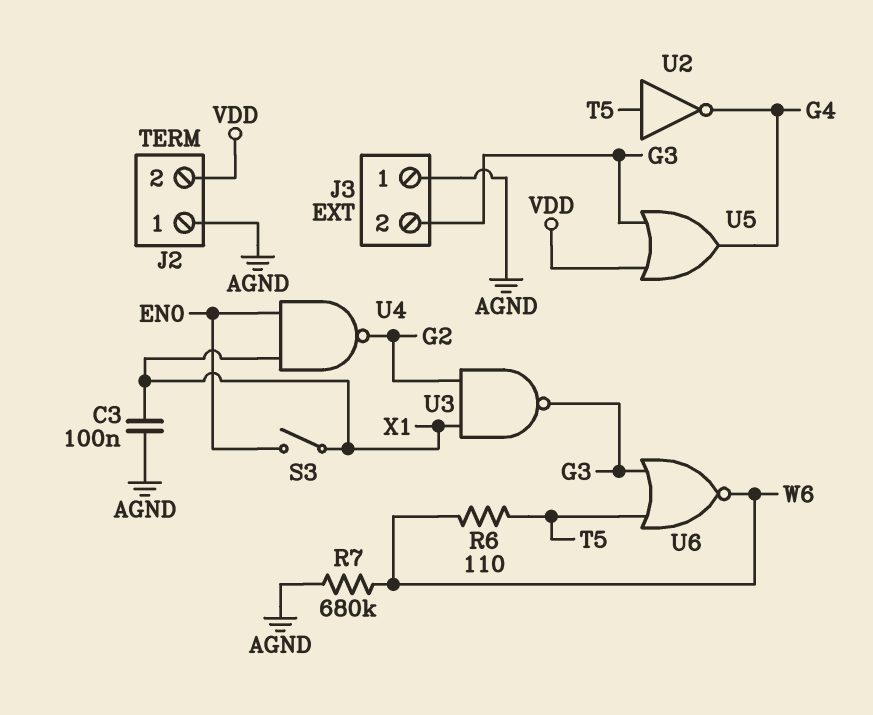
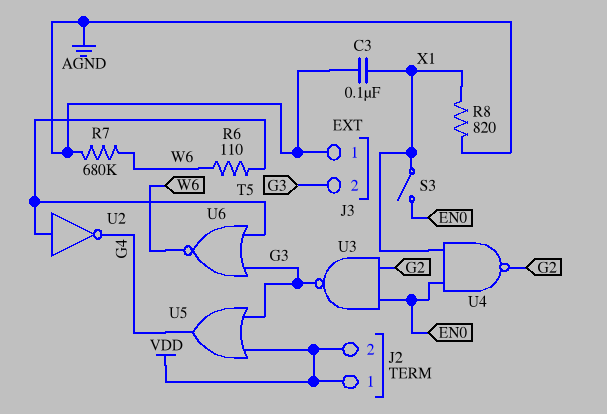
J2 pin 1: AGND -> VDD
R8: none -> 820 (AGND, X1)
U3: NAND (in G2, in X1, out G3) -> NAND (in EN0, in G2, out G3)

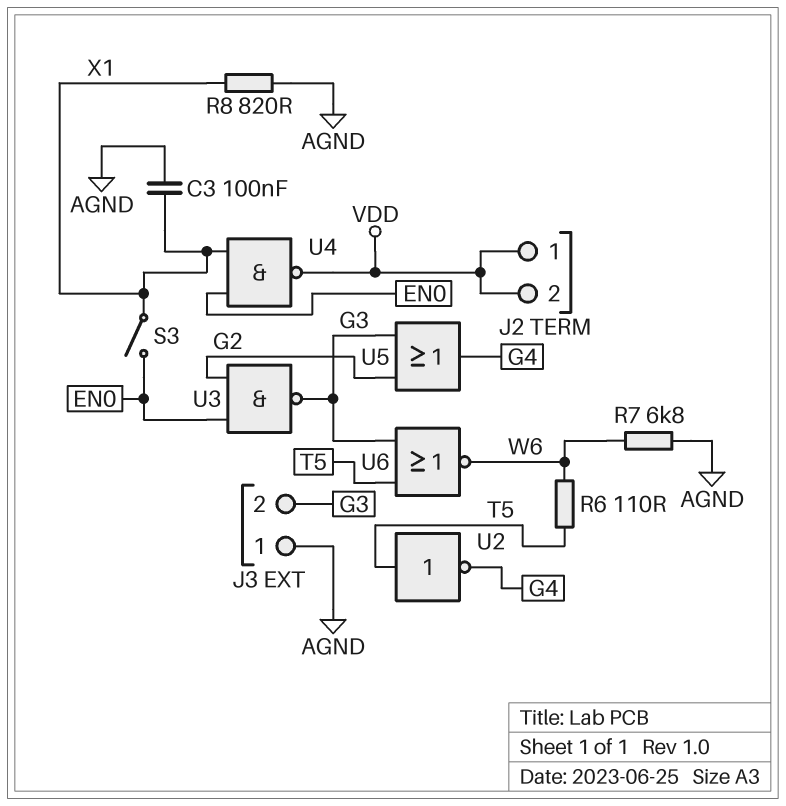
R7: 680k (AGND, W6) -> 6.8k (AGND, W6)
U4: NAND (in EN0, in X1, out G2) -> NAND (in EN0, in X1, out VDD)
U5: OR (in G3, in VDD, out G4) -> OR (in G2, in G3, out G4)

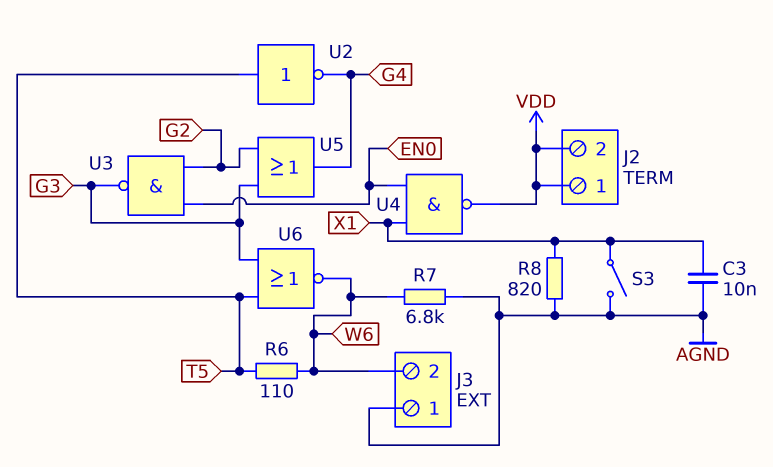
C3: 100nF (AGND, X1) -> 10nF (AGND, X1)
J3 pin 2: G3 -> W6
S3: switch (EN0, X1) -> switch (AGND, X1)

